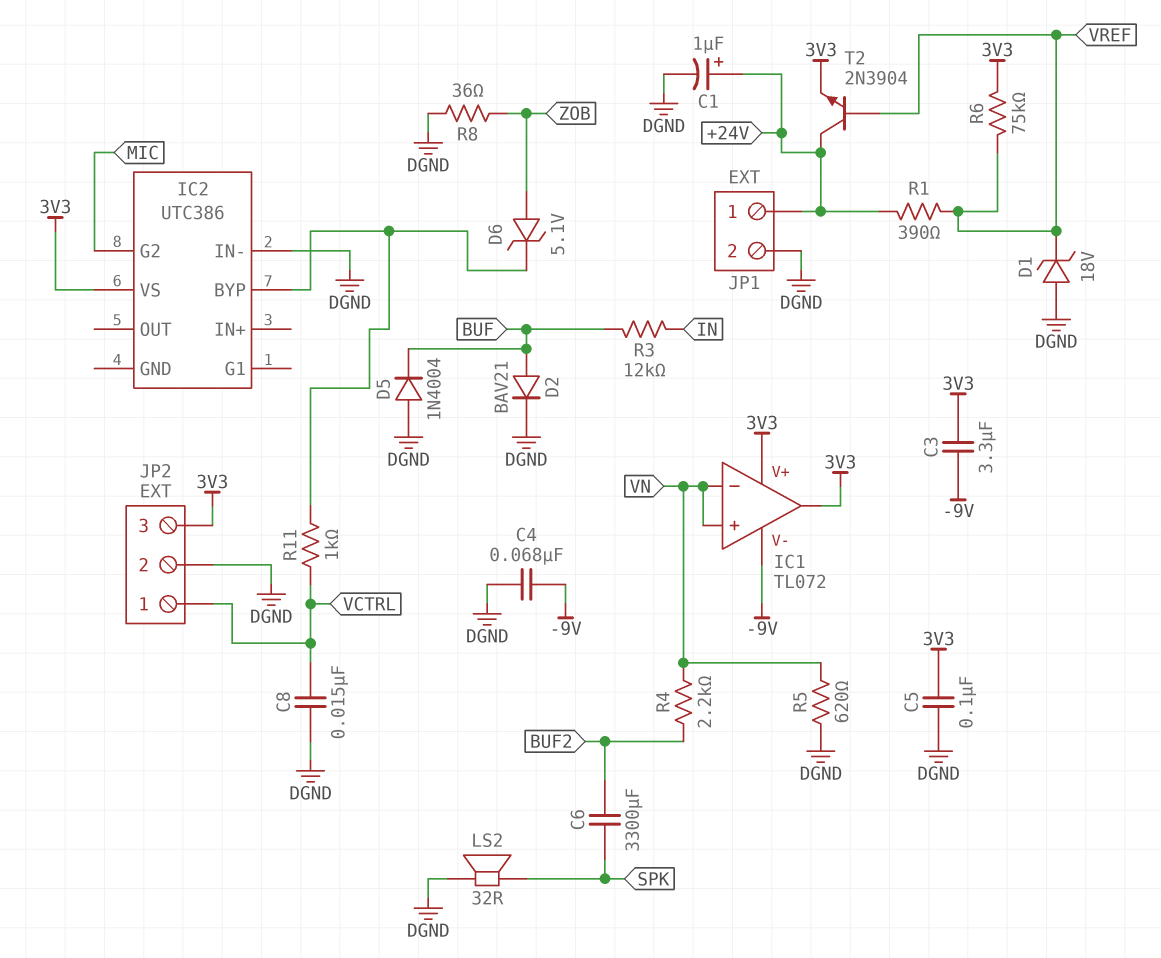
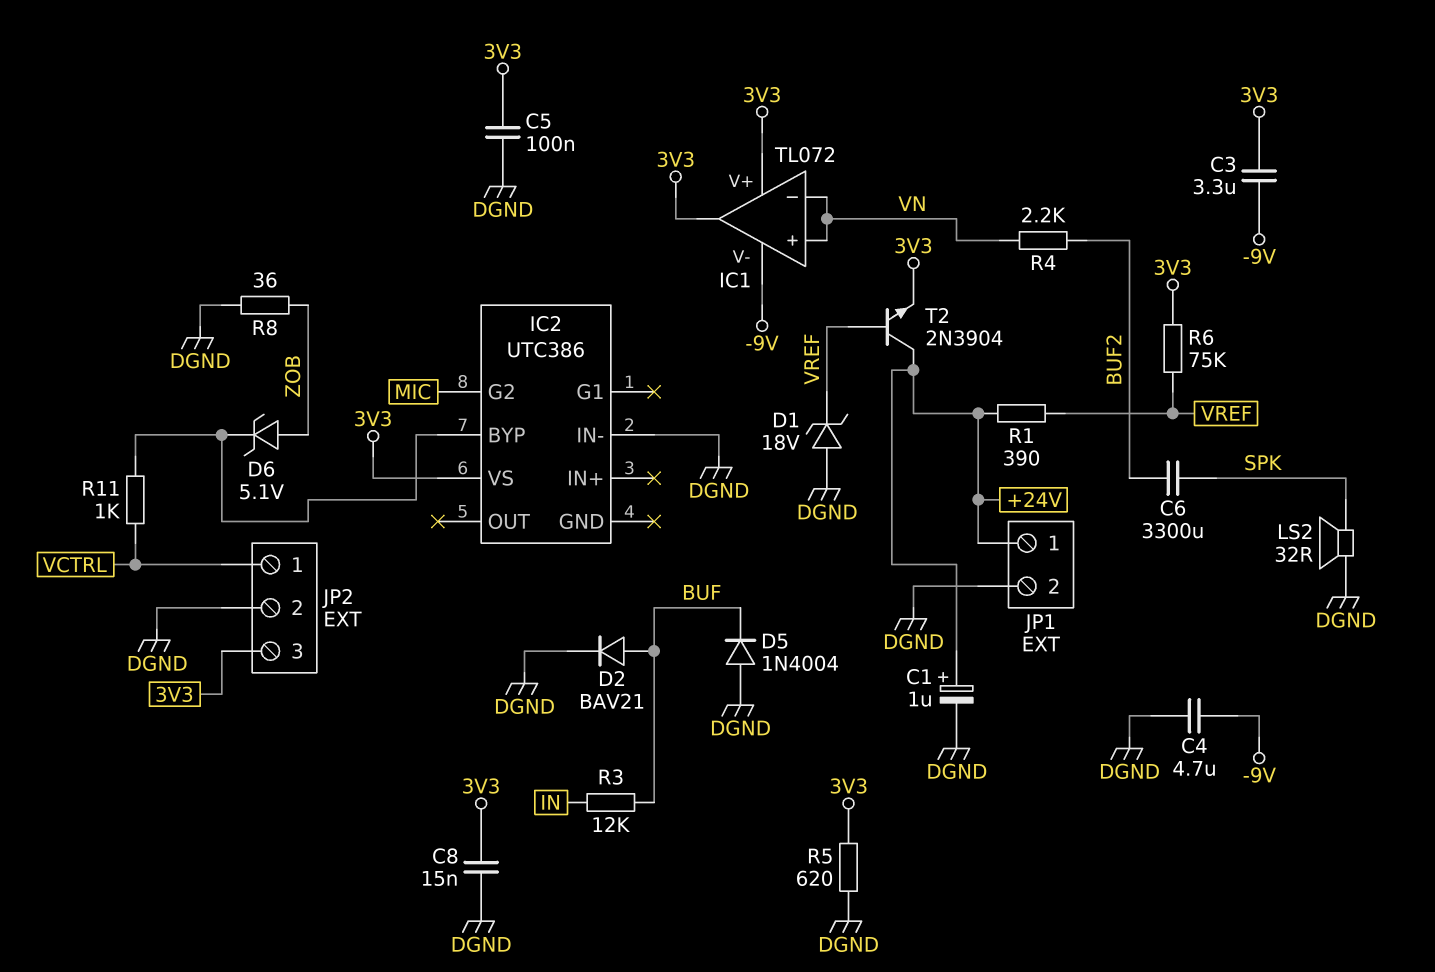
C4: 68nF (-9V, DGND) -> 4.7uF (-9V, DGND)
C8: 15nF (DGND, VCTRL) -> 15nF (3V3, DGND)
R5: 620 (DGND, VN) -> 620 (3V3, DGND)

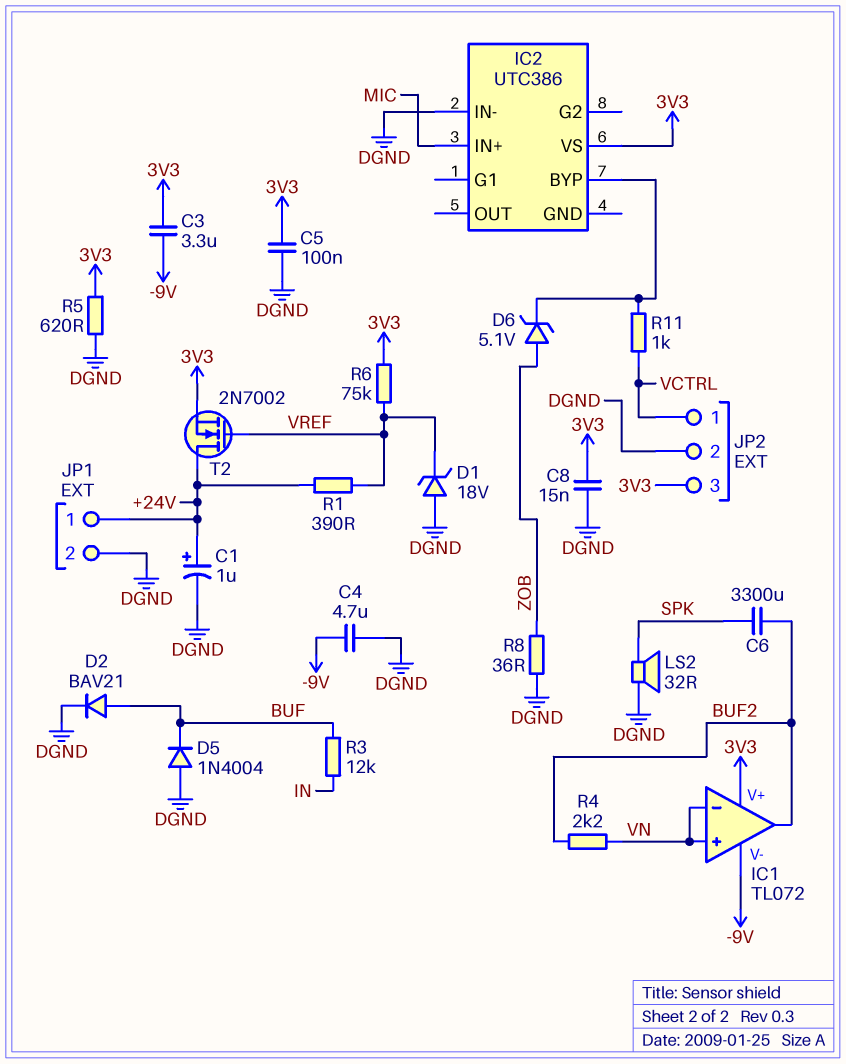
IC1 pin out: 3V3 -> BUF2
IC2 pin G2: MIC -> none
IC2 pin IN+: none -> MIC
T2: NPN 2N3904 (B VREF, C +24V, E 3V3) -> NMOS 2N7002 (G VREF, D +24V, S 3V3)

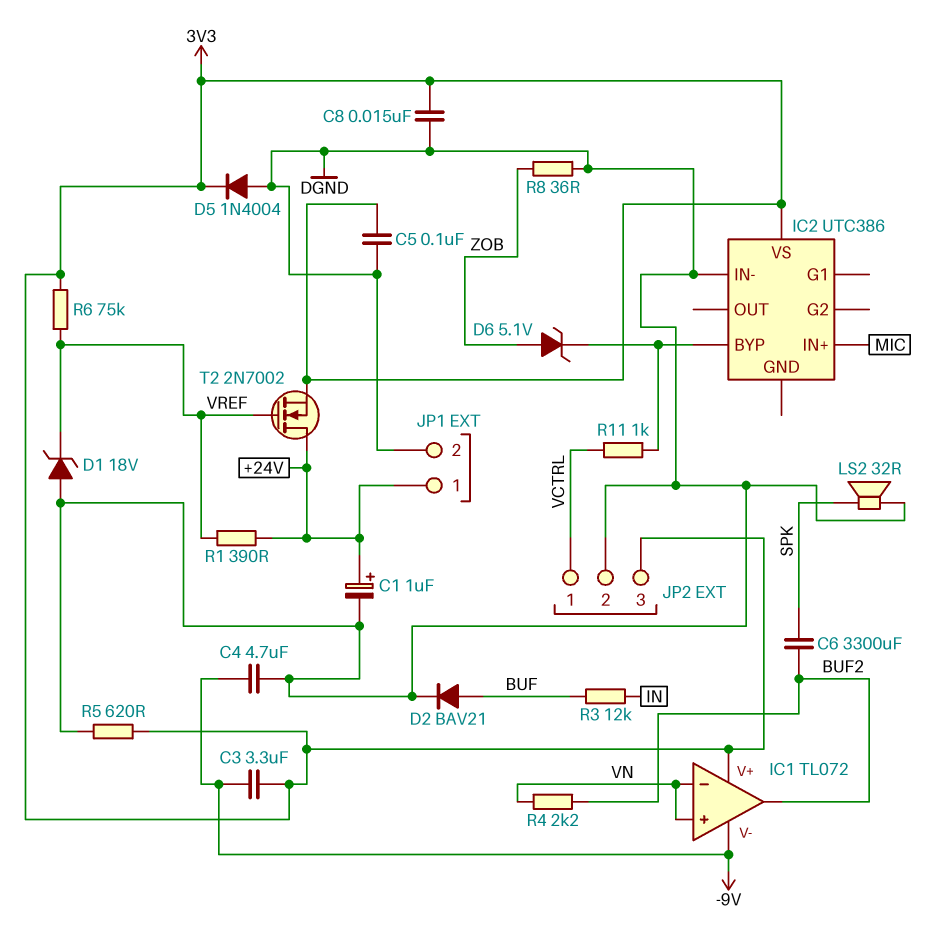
D5: diode 1N4004 (A DGND, K BUF) -> diode 1N4004 (A DGND, K 3V3)

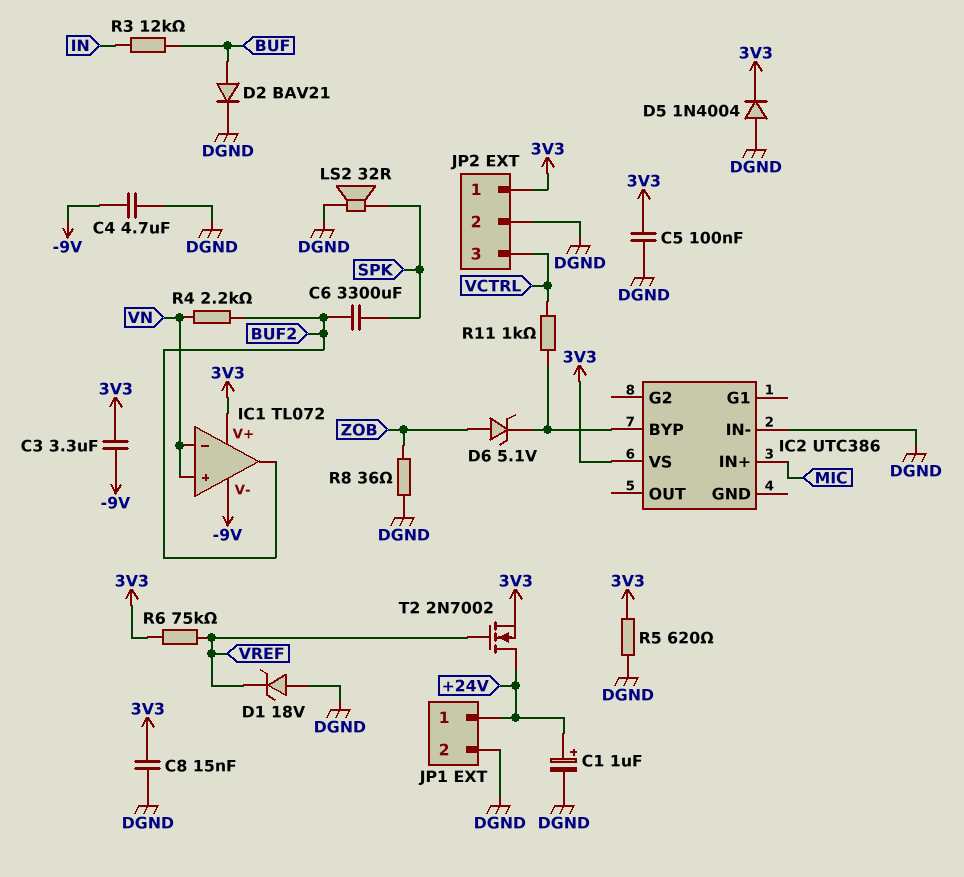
JP2 pin 1: VCTRL -> 3V3
JP2 pin 3: 3V3 -> VCTRL
R1: 390 (+24V, VREF) -> none

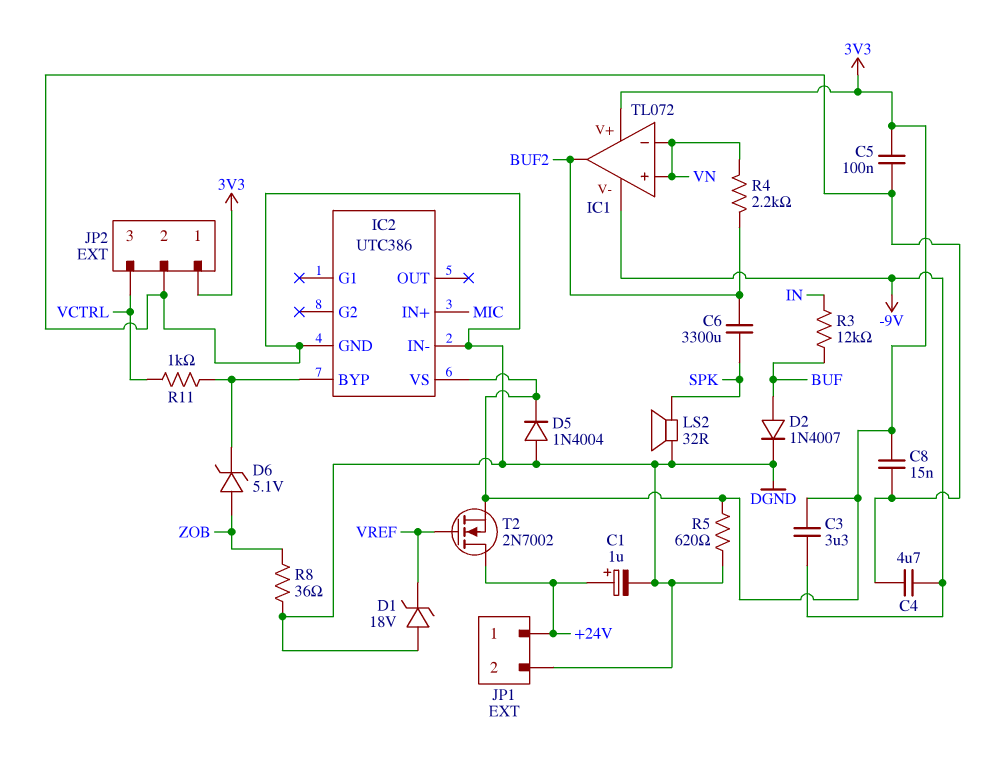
D2: diode BAV21 (A BUF, K DGND) -> diode 1N4007 (A BUF, K DGND)
IC2 pin GND: none -> DGND
R6: 75k (3V3, VREF) -> none

